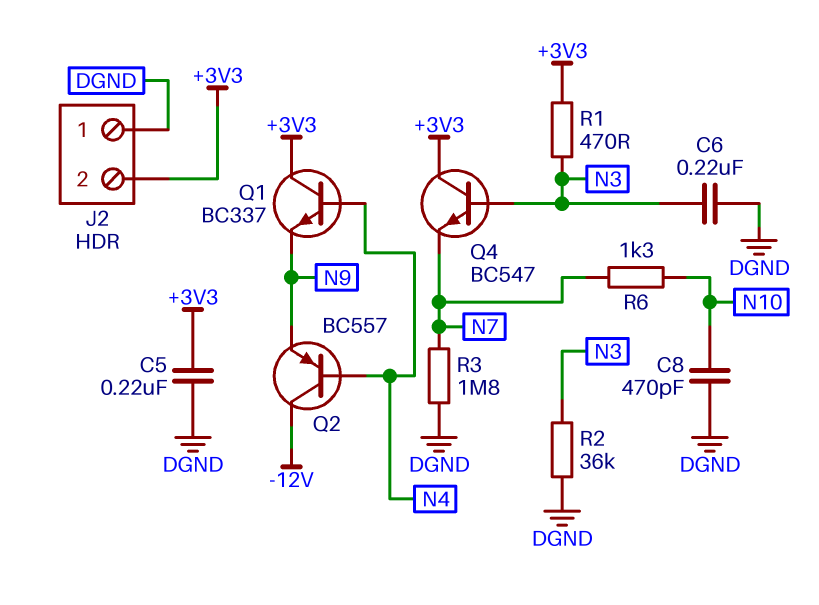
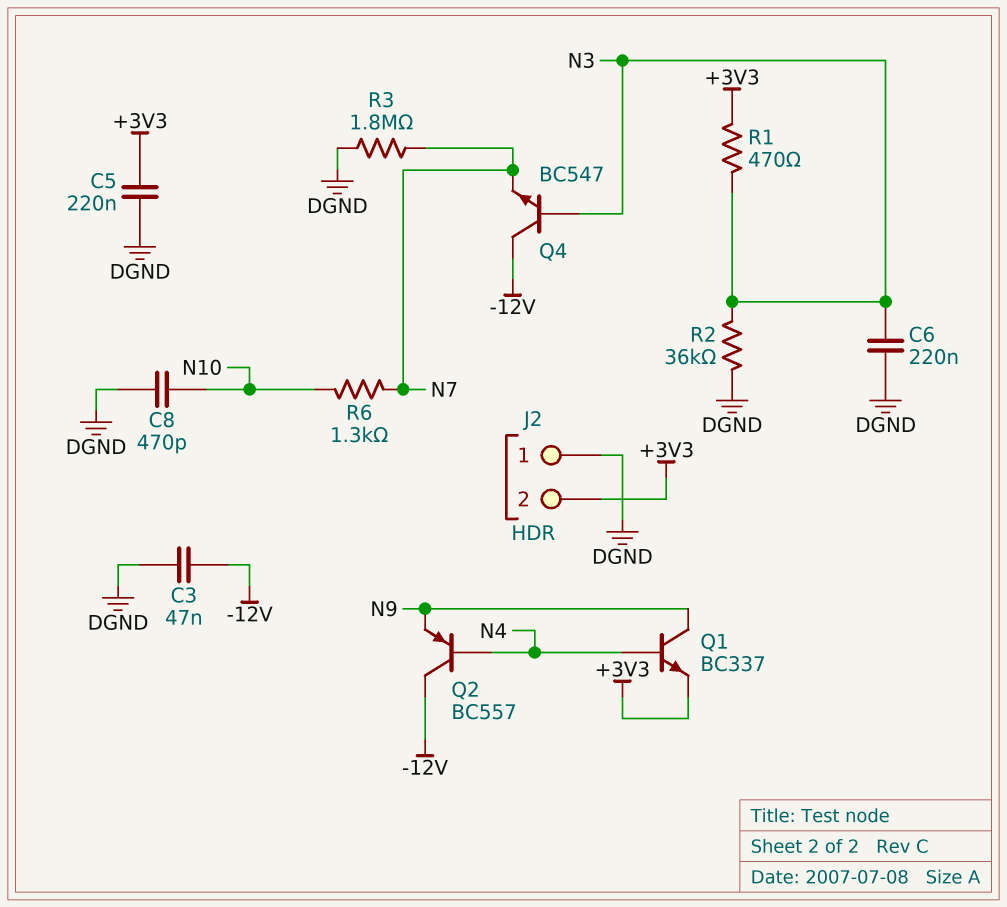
C3: none -> 47nF (-12V, DGND)
Q1: NPN BC337 (B N4, C +3V3, E N9) -> NPN BC337 (B N4, C N9, E +3V3)
Q4: NPN BC547 (B N3, C +3V3, E N7) -> NPN BC547 (B N3, C -12V, E N7)

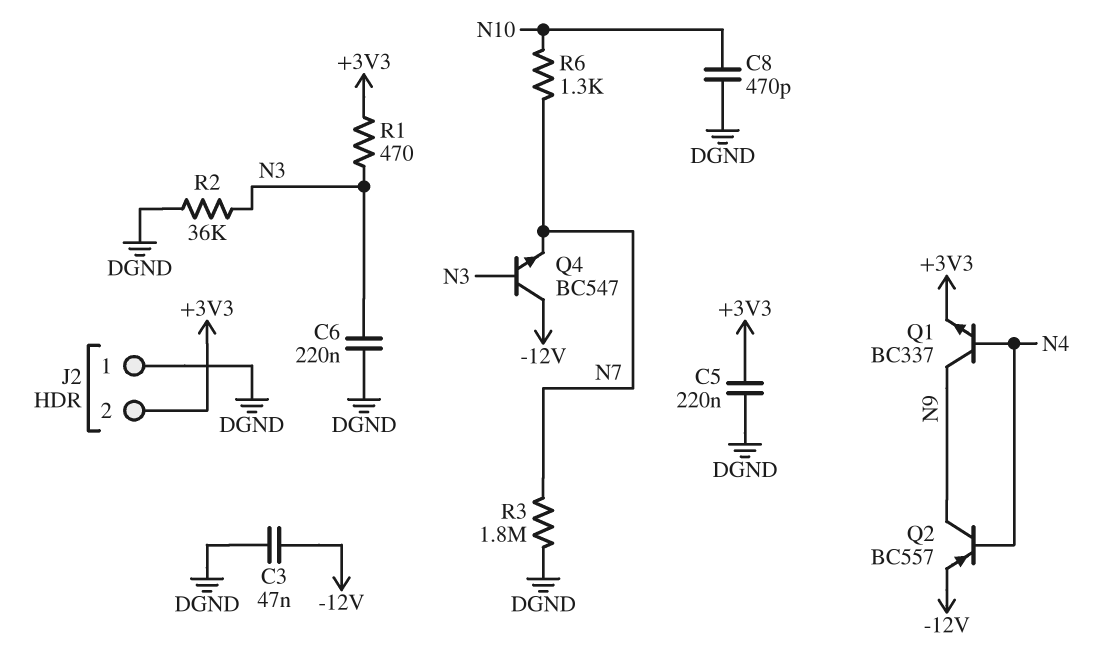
Q2: PNP BC557 (B N4, C -12V, E N9) -> PNP BC557 (B N4, C N9, E -12V)

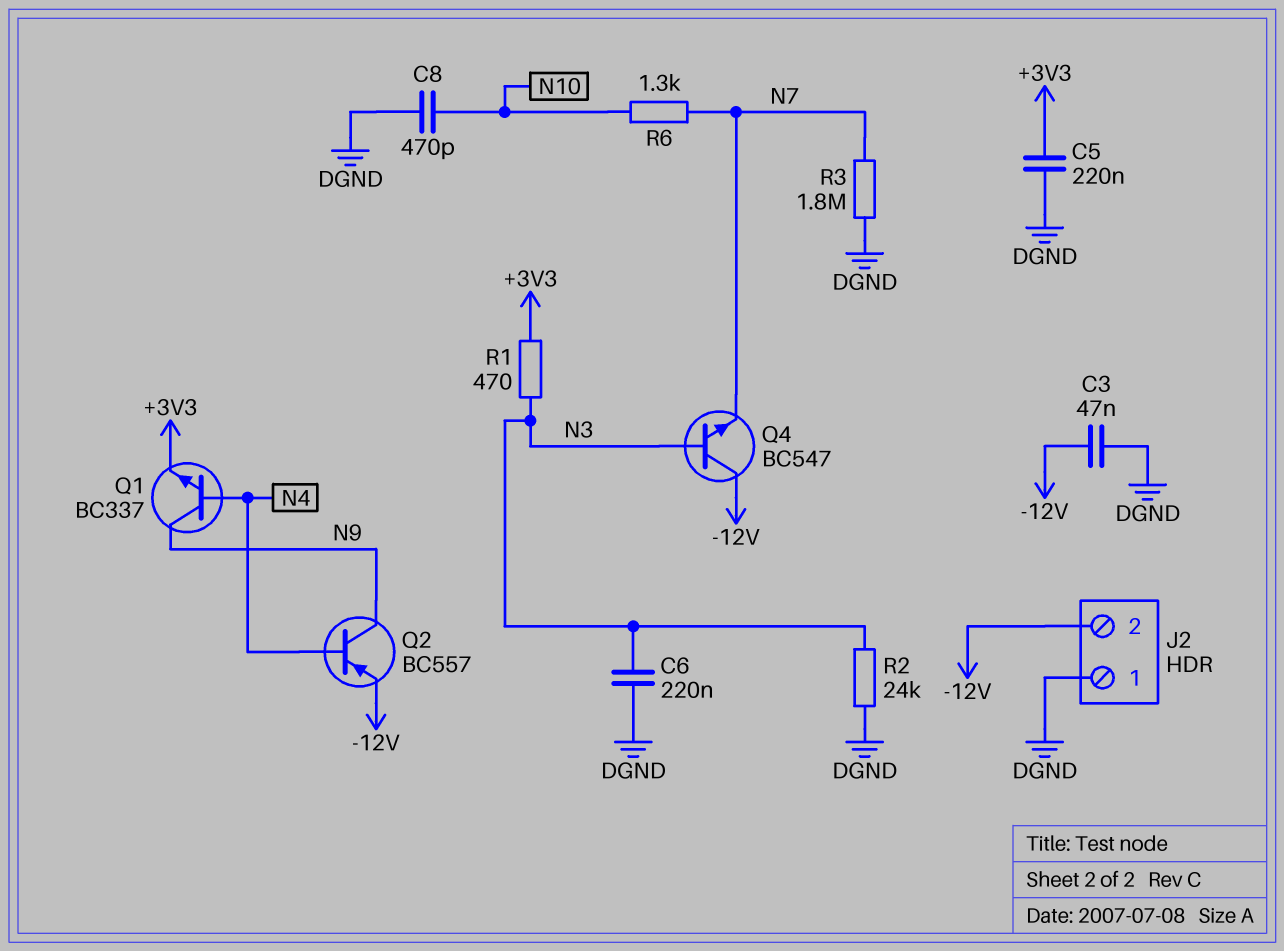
J2 pin 2: +3V3 -> -12V
R2: 36k (DGND, N3) -> 24k (DGND, N3)

